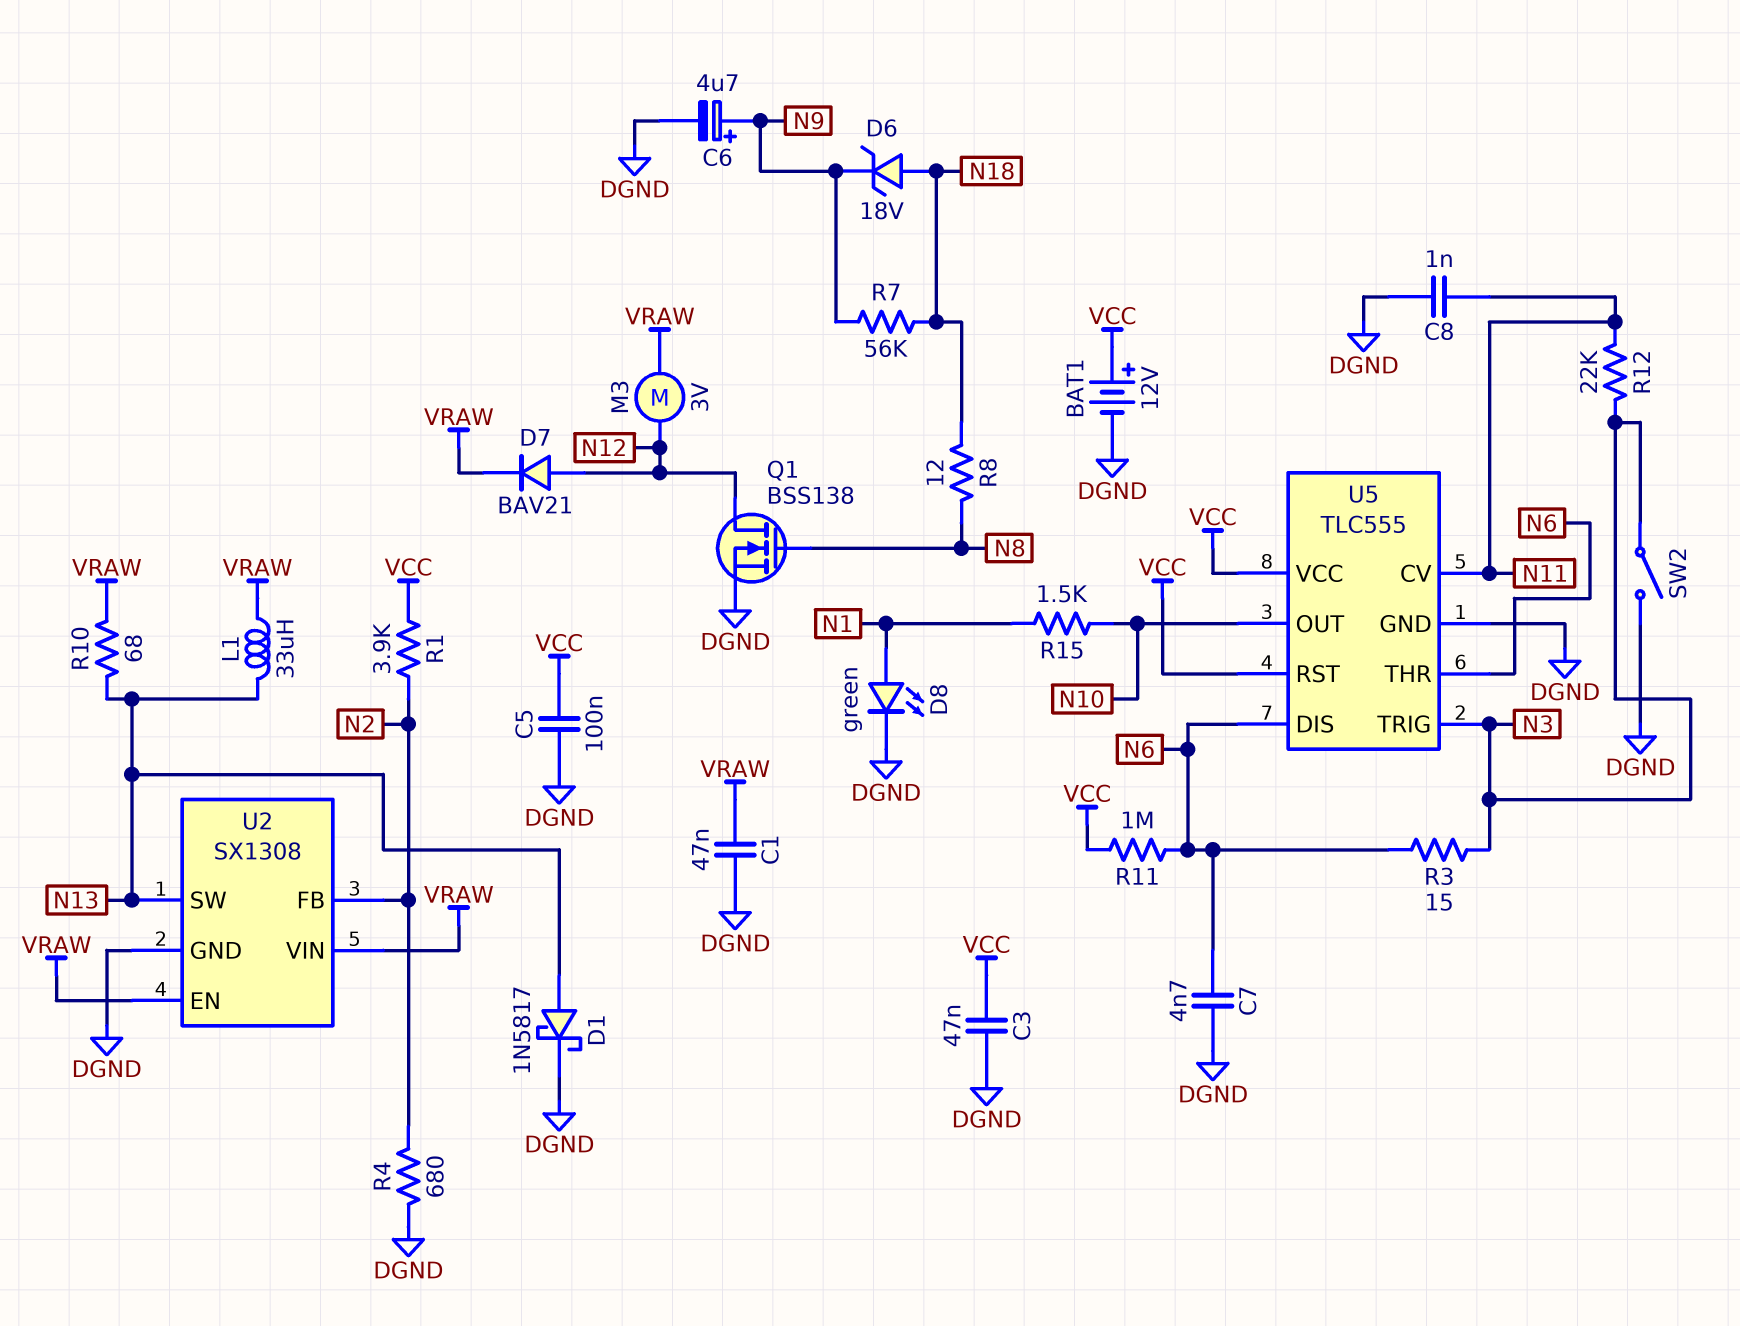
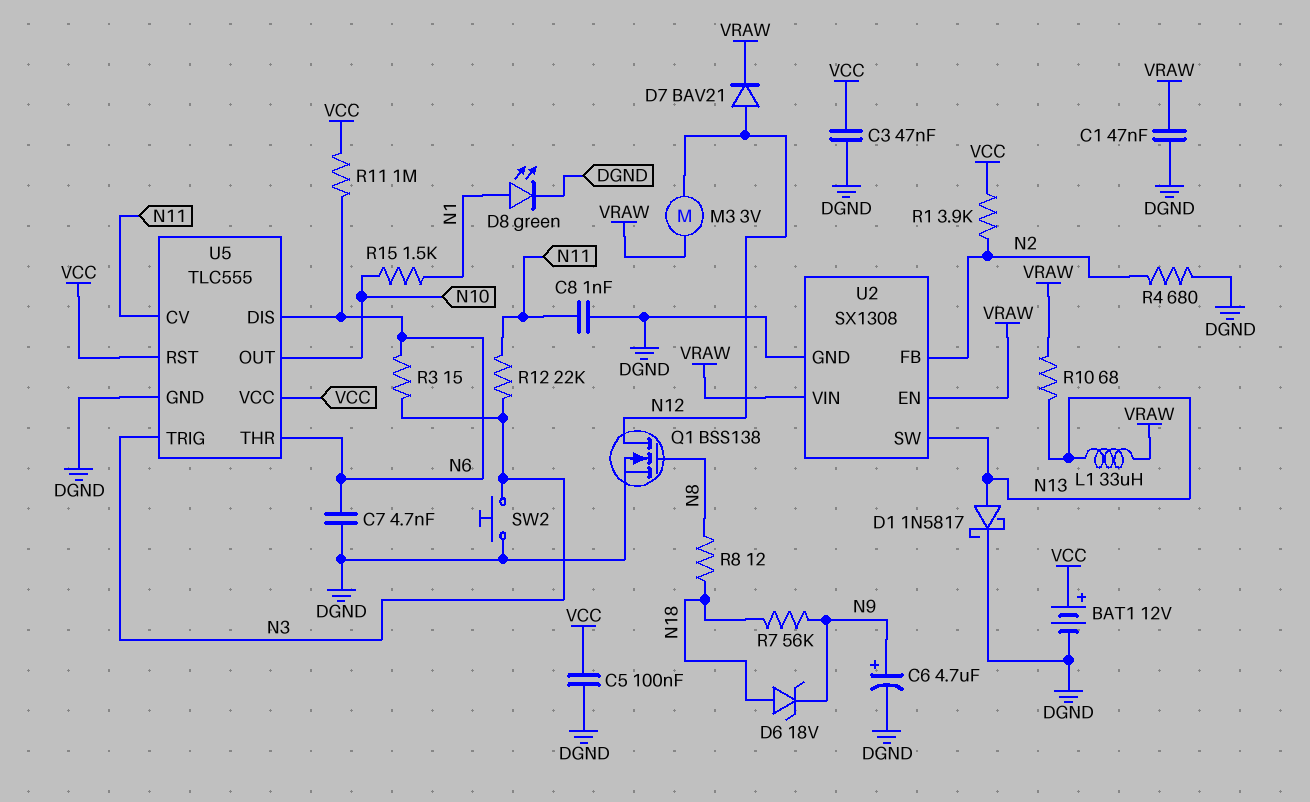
SW2: switch (DGND, N3) -> button (DGND, N3)

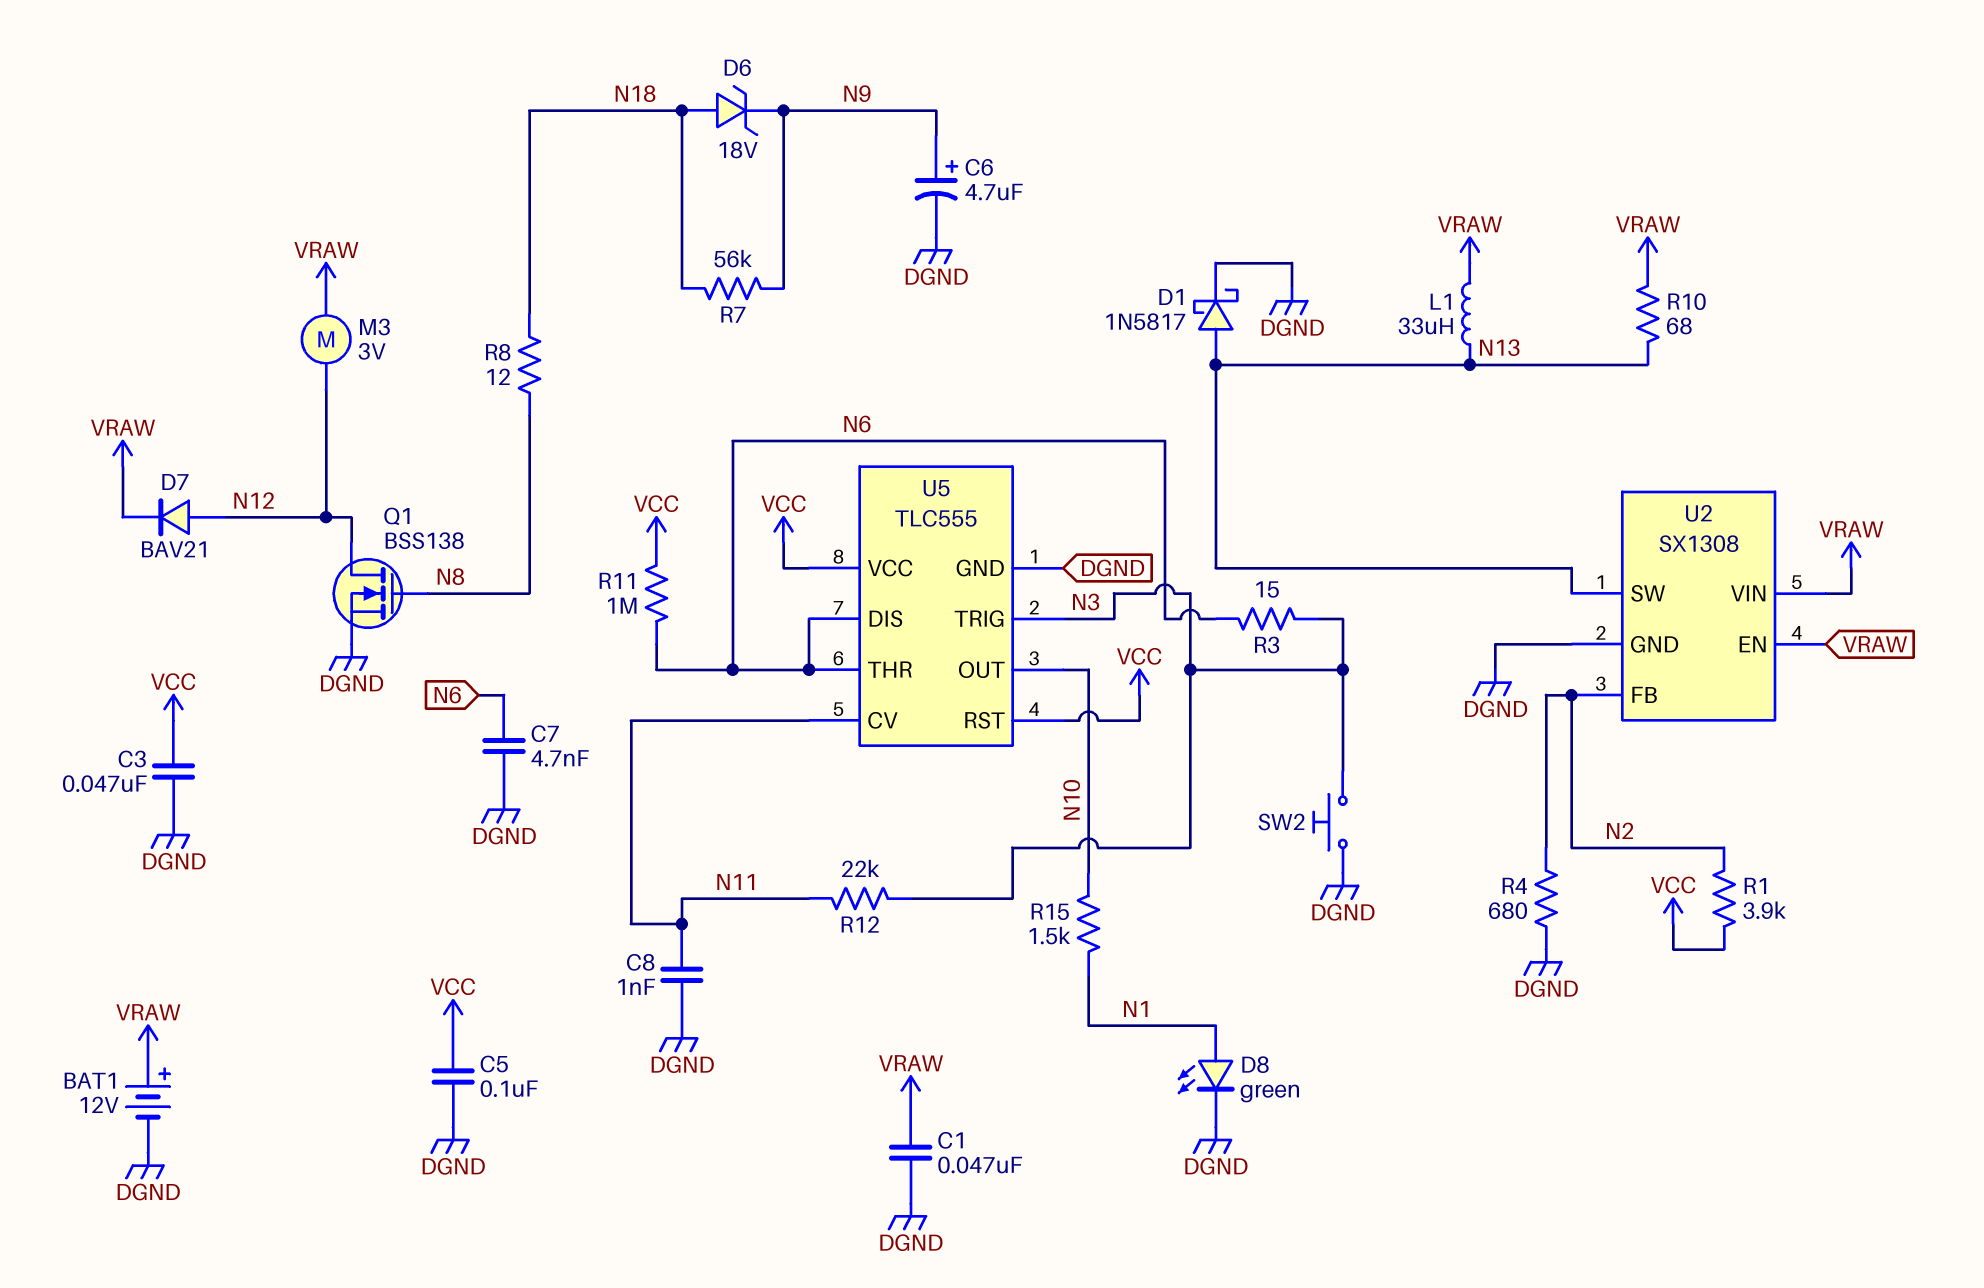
BAT1: 12V (plus VCC, minus DGND) -> 12V (plus VRAW, minus DGND)

